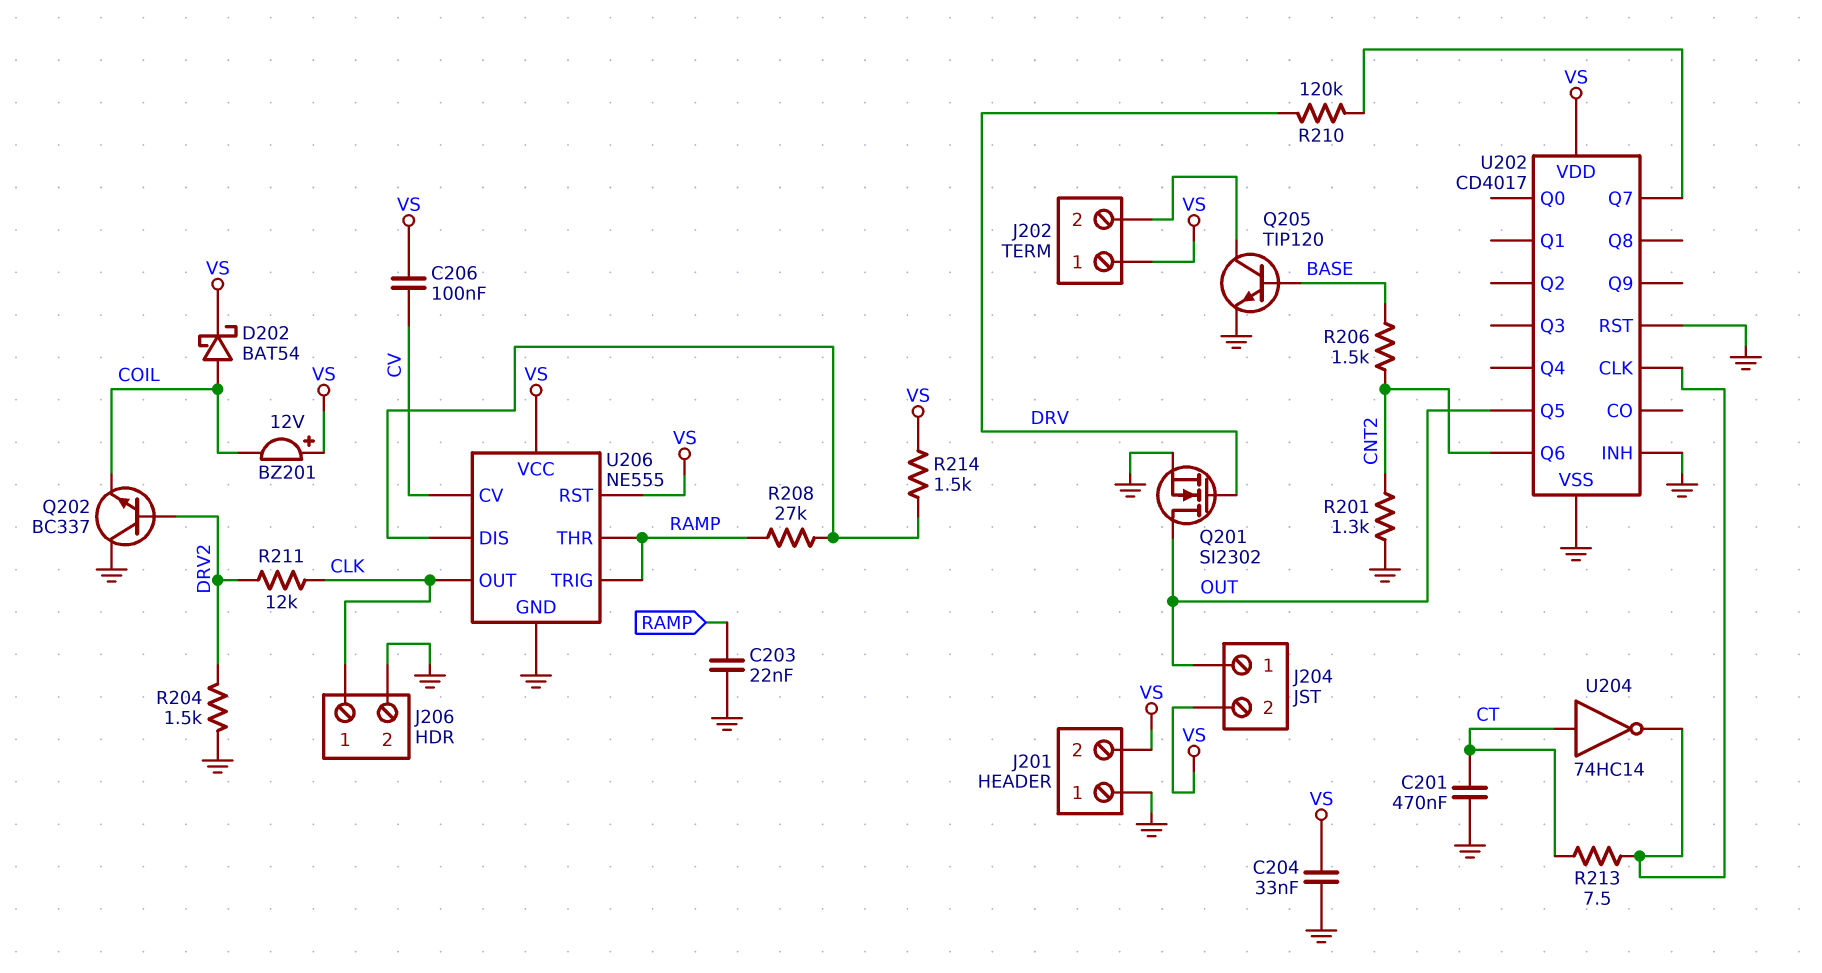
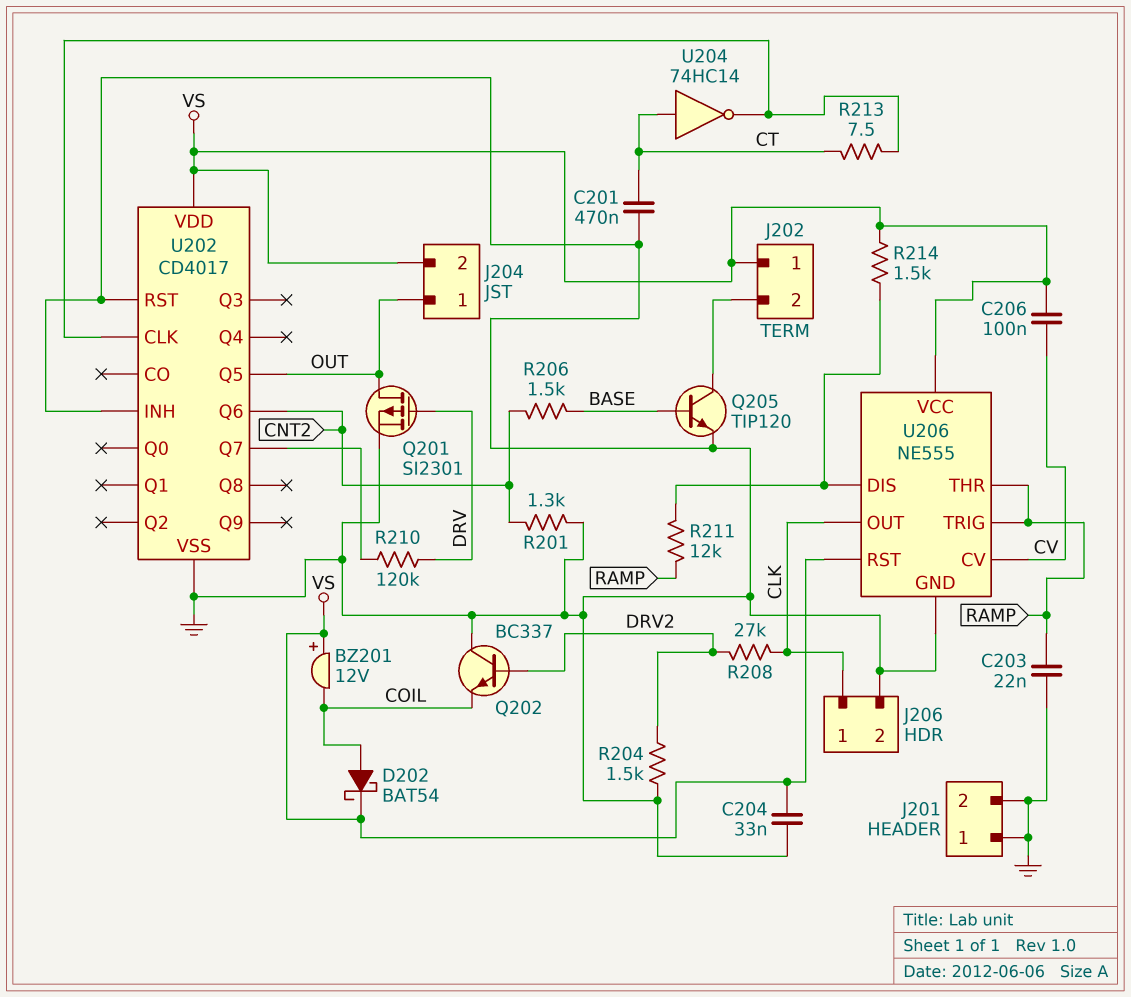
J201 pin 2: VS -> GND
Q201: NMOS SI2302 (G DRV, D OUT, S GND) -> PMOS SI2301 (G DRV, D OUT, S GND)
R208: 27k (RAMP, U206/DIS) -> 27k (CLK, DRV2)
R211: 12k (CLK, DRV2) -> 12k (RAMP, U206/DIS)

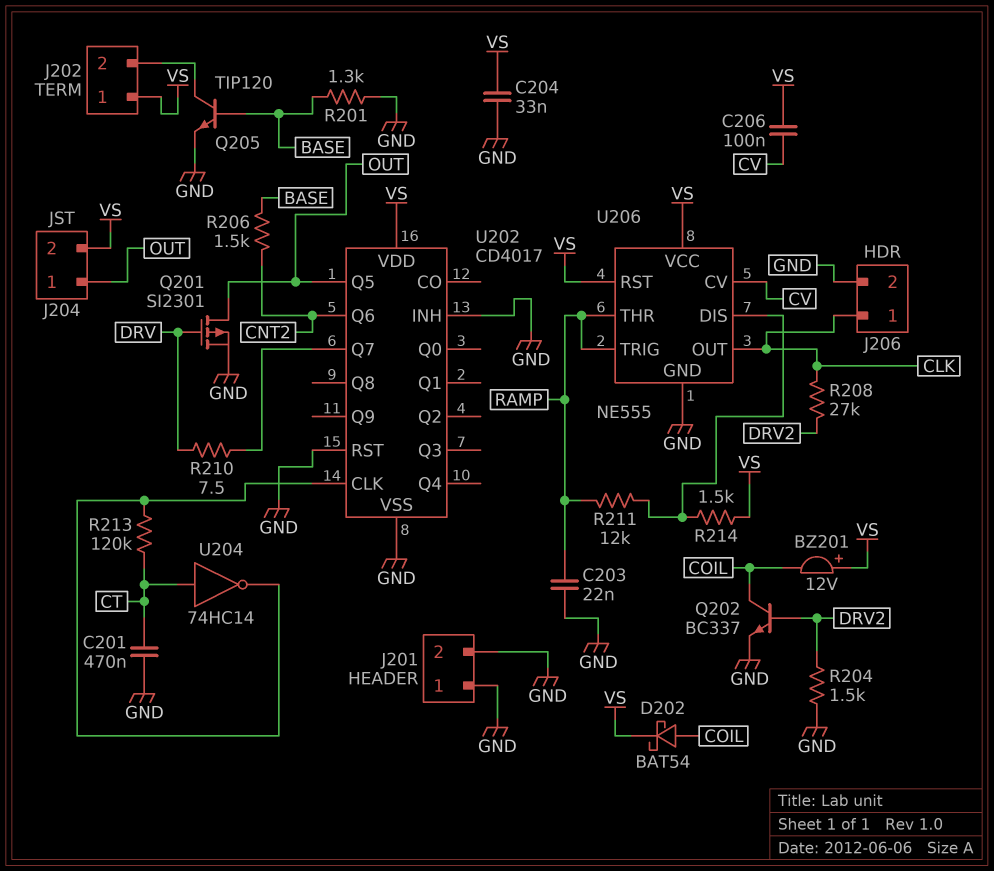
Q202: NPN BC337 (B DRV2, C GND, E COIL) -> NPN BC337 (B DRV2, C COIL, E GND)
R201: 1.3k (CNT2, GND) -> 1.3k (BASE, GND)
R210: 120k (DRV, U202/Q7) -> 7.5 (DRV, U202/Q7)
R213: 7.5 (CT, U202/CLK) -> 120k (CT, U202/CLK)

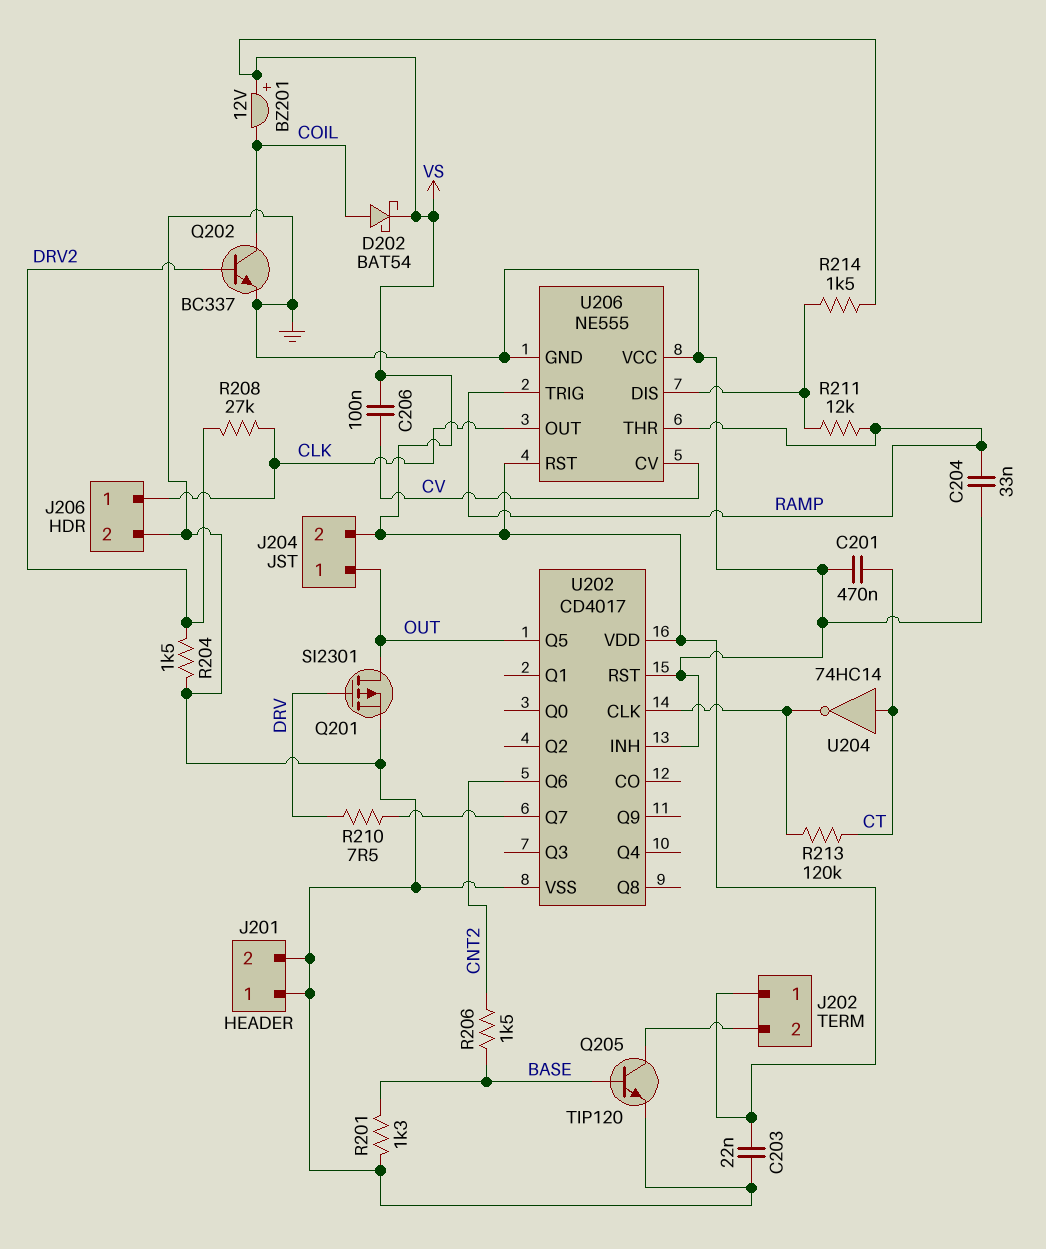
C203: 22nF (GND, RAMP) -> 22nF (GND, VS)
C204: 33nF (GND, VS) -> 33nF (GND, RAMP)
U206 pin VCC: VS -> GND

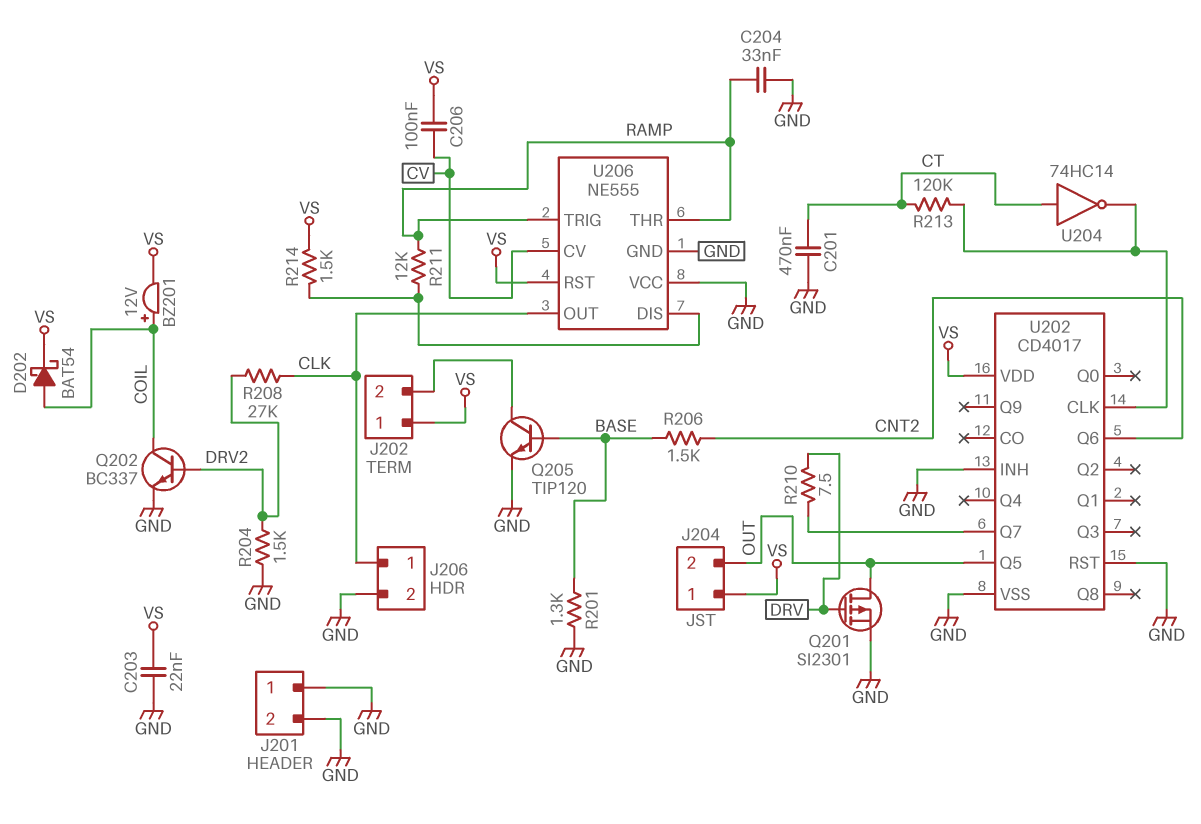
BZ201: buzzer 12V (plus VS, minus COIL) -> buzzer 12V (plus COIL, minus VS)
J204 pin 1: OUT -> VS
J204 pin 2: VS -> OUT

